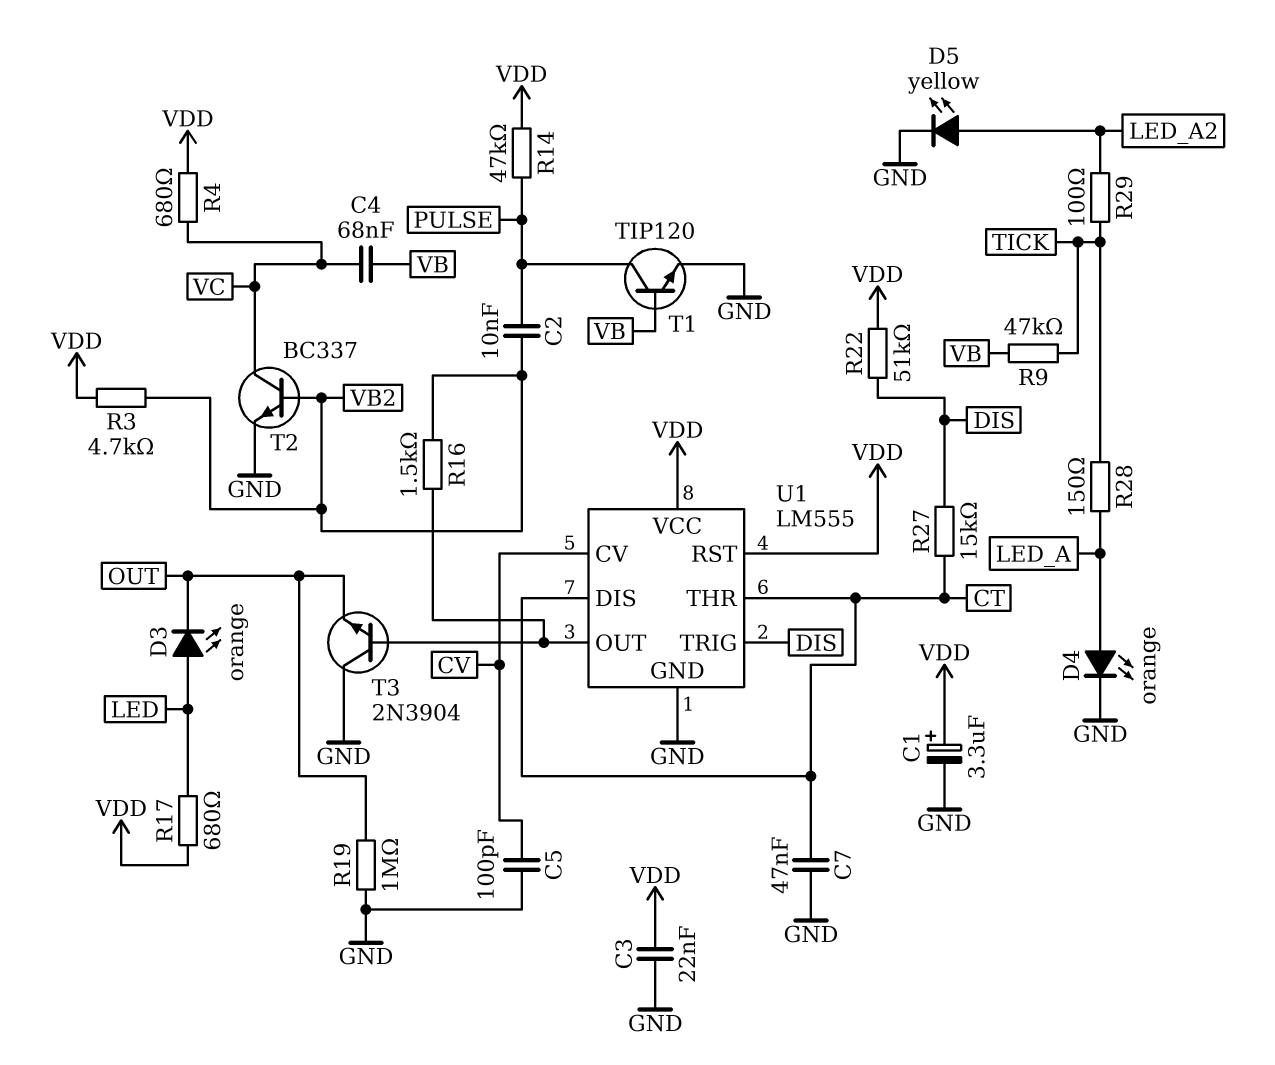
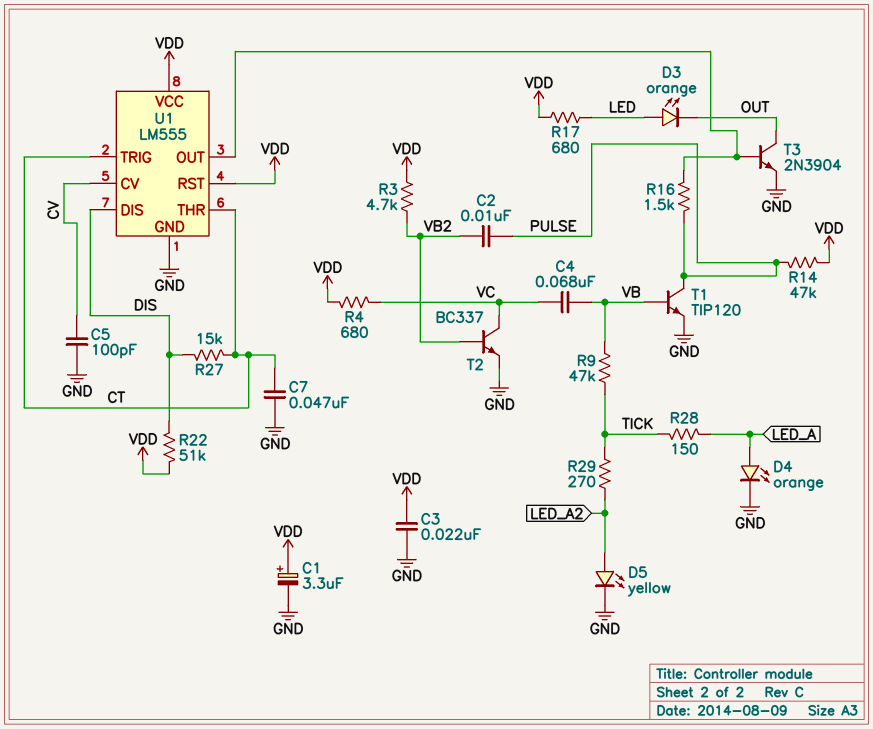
R16: 1.5k (U1/OUT, VB2) -> 1.5k (PULSE, U1/OUT)
R19: 1M (GND, OUT) -> none
R29: 100 (LED_A2, TICK) -> 270 (LED_A2, TICK)
T3: NPN 2N3904 (B U1/OUT, C GND, E OUT) -> NPN 2N3904 (B U1/OUT, C OUT, E GND)
U1 pin DIS: CT -> DIS
U1 pin TRIG: DIS -> CT

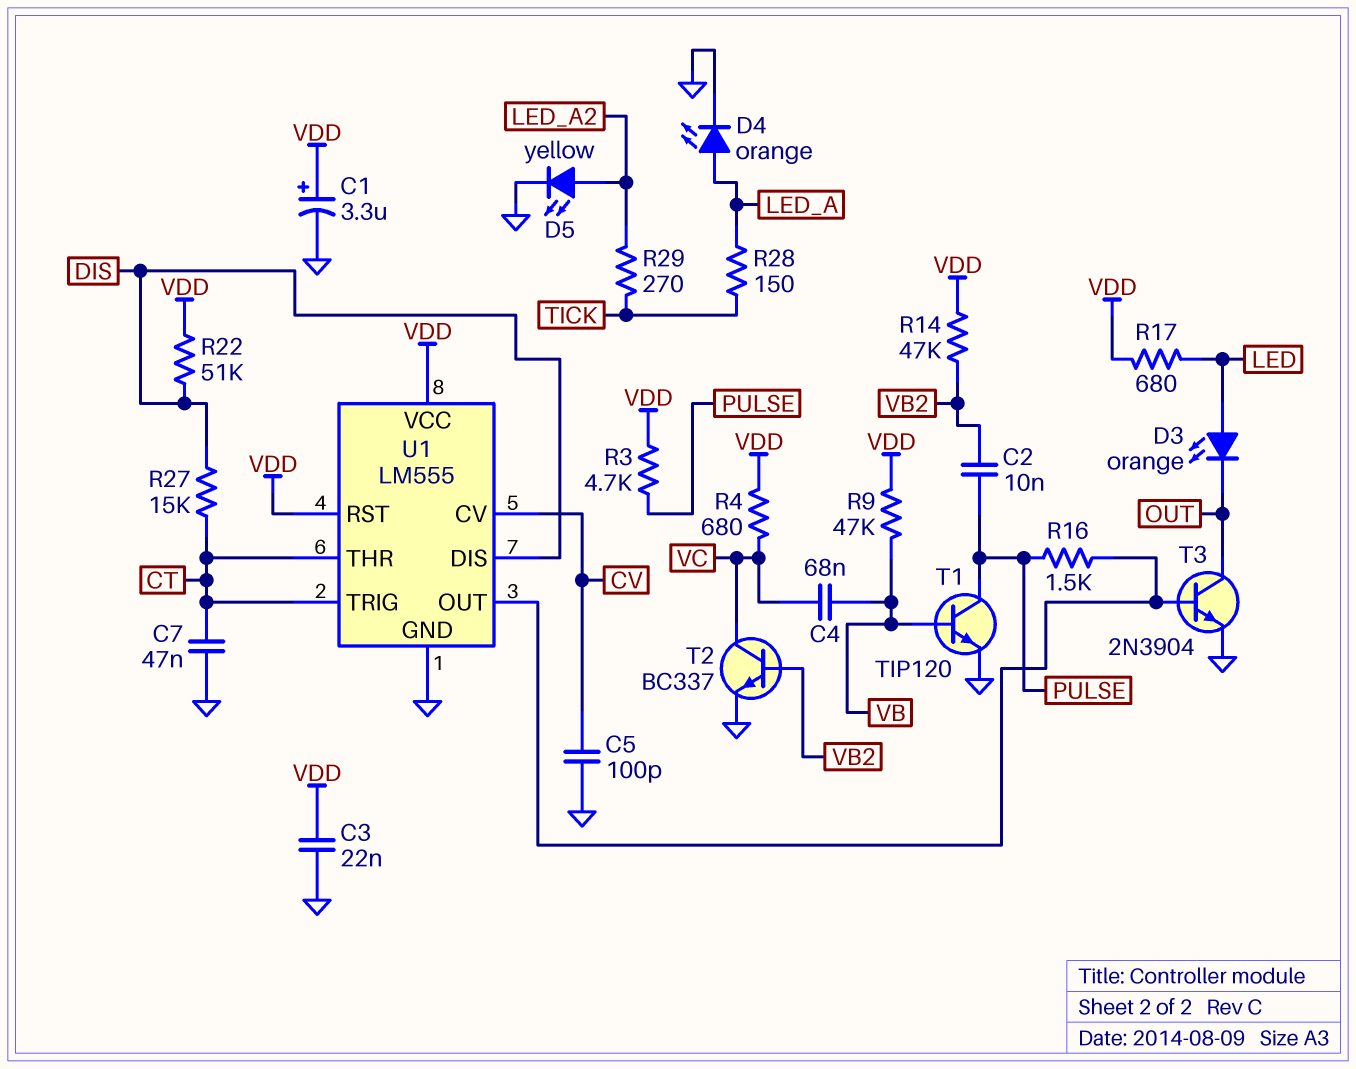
R3: 4.7k (VB2, VDD) -> 4.7k (PULSE, VDD)
R9: 47k (TICK, VB) -> 47k (VB, VDD)
R14: 47k (PULSE, VDD) -> 47k (VB2, VDD)

